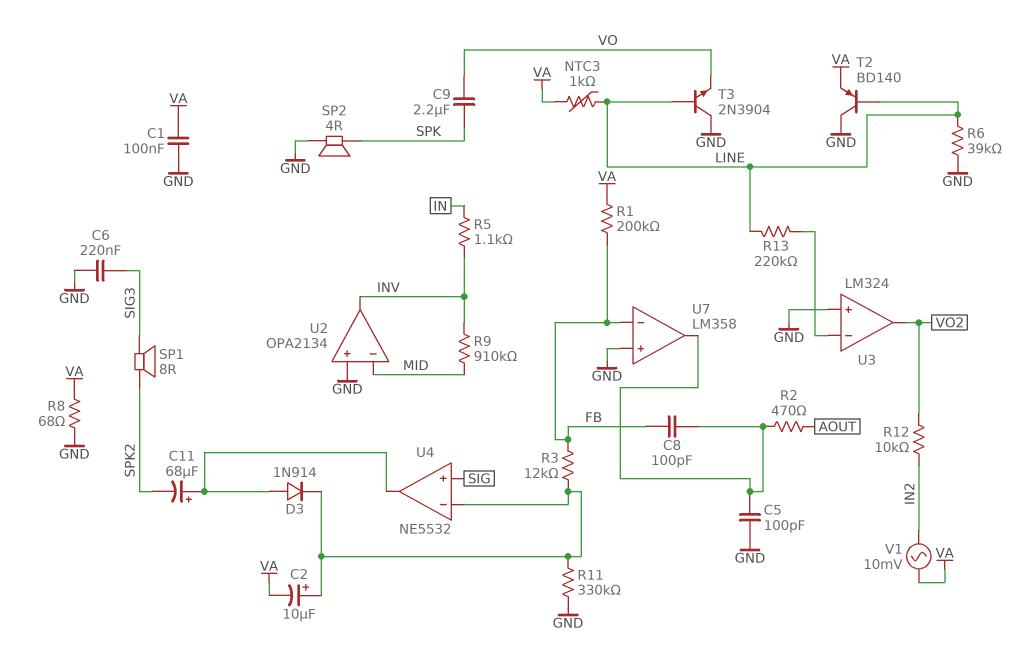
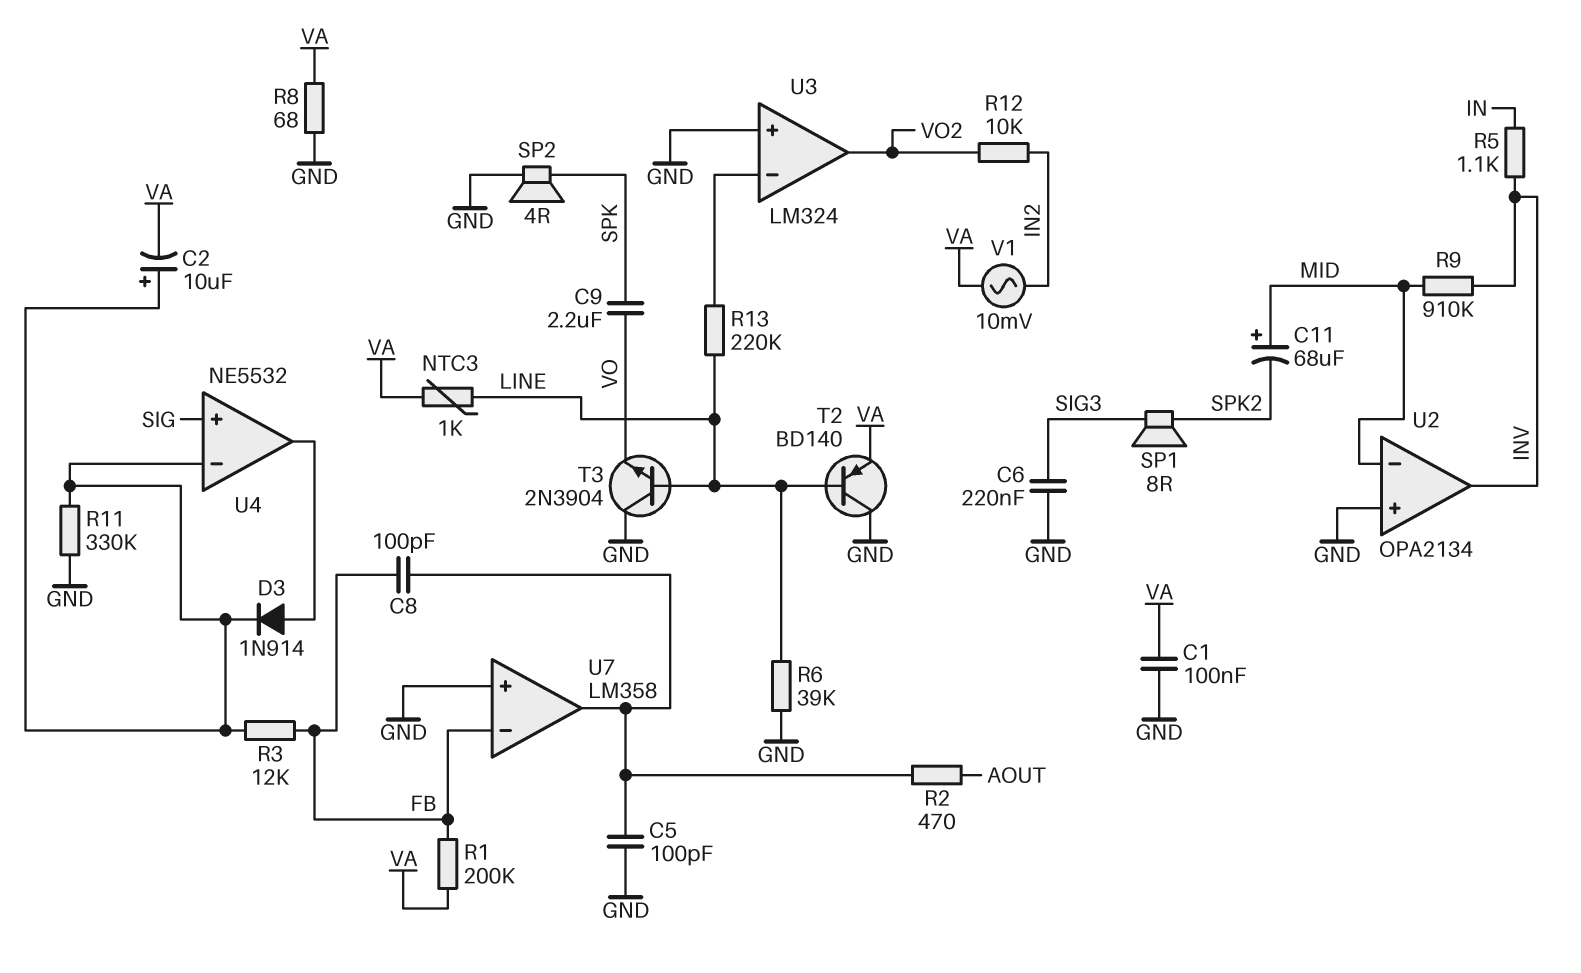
C11: 68uF (plus U4/out, minus SPK2) -> 68uF (plus MID, minus SPK2)

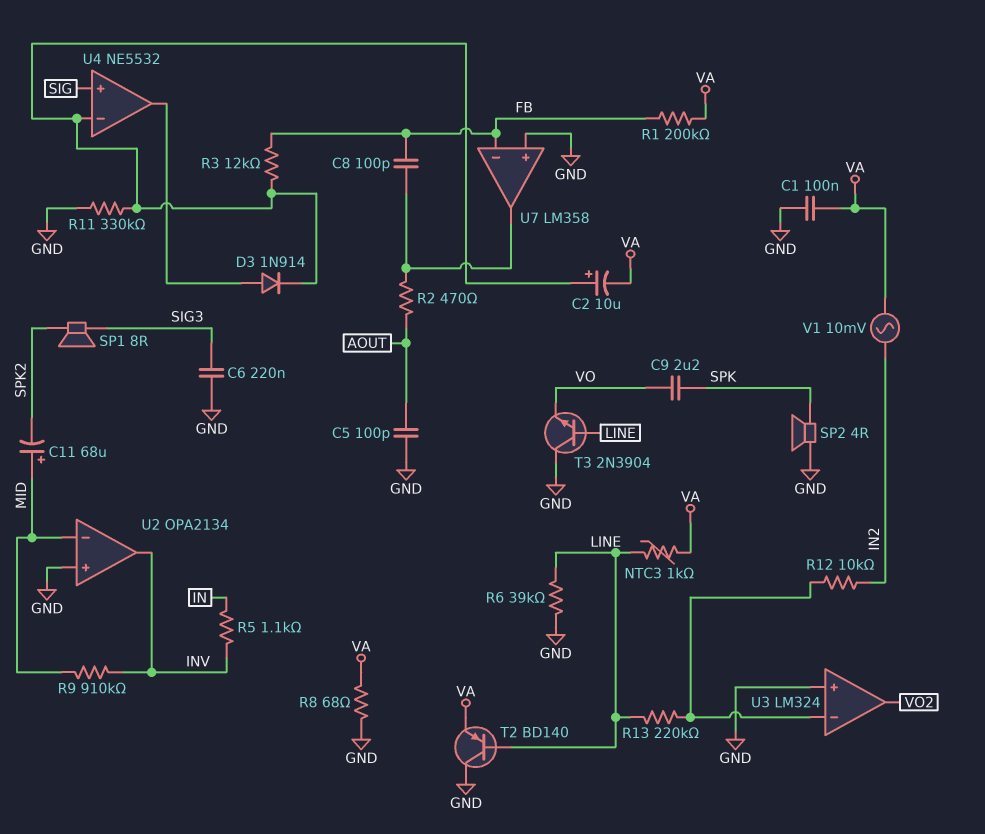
C5: 100pF (GND, U7/out) -> 100pF (AOUT, GND)
R12: 10k (IN2, VO2) -> 10k (IN2, U3/in-)

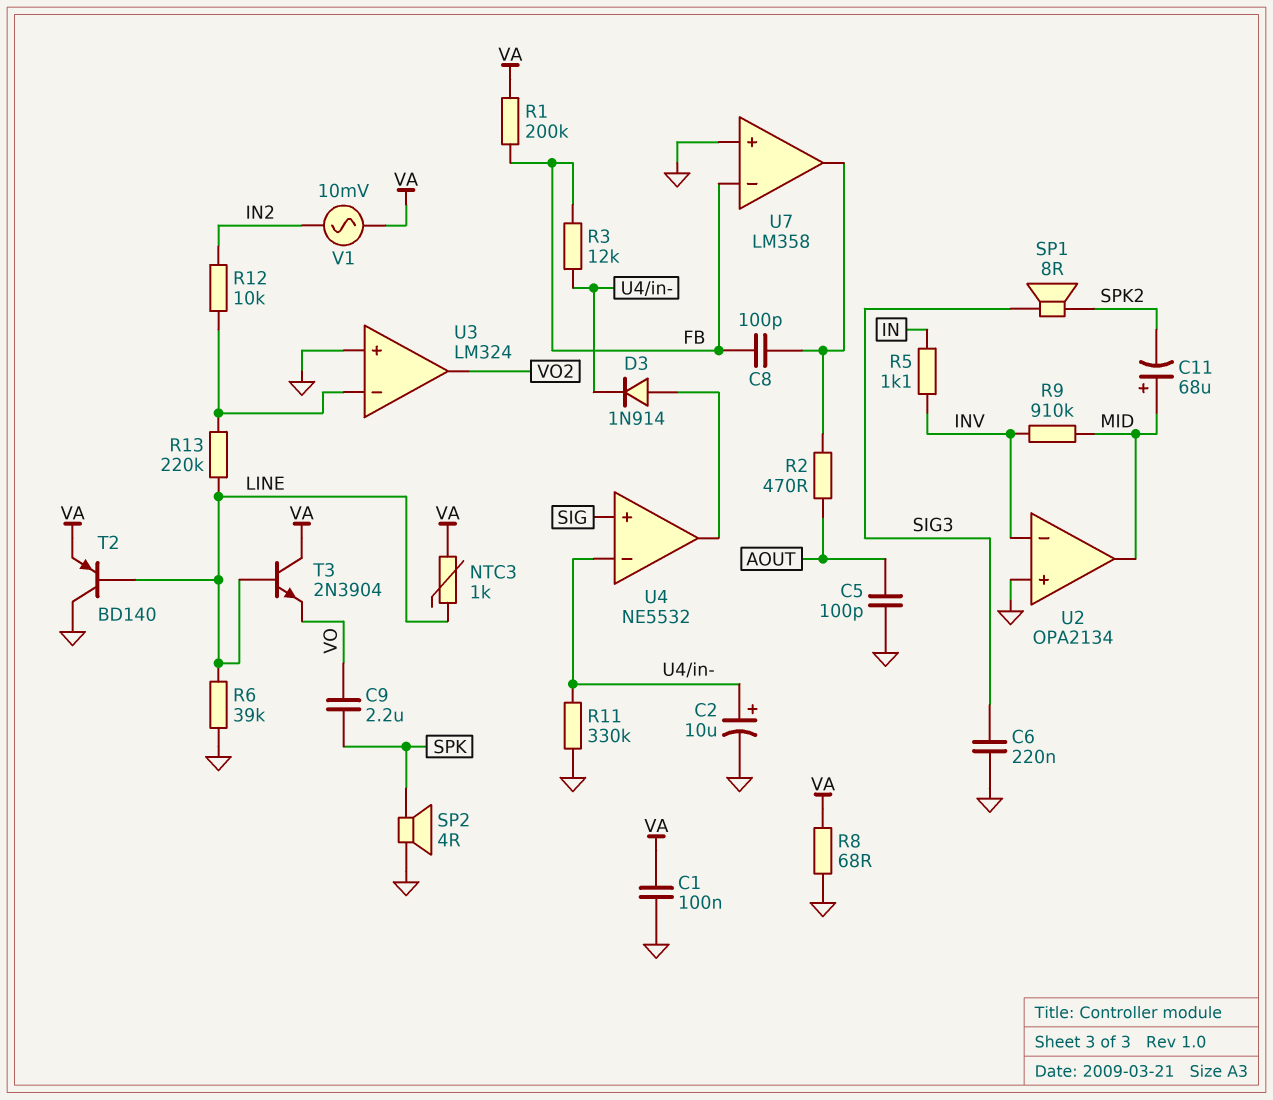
C2: 10uF (plus U4/in-, minus VA) -> 10uF (plus U4/in-, minus GND)
T3: NPN 2N3904 (B LINE, C GND, E VO) -> NPN 2N3904 (B LINE, C VA, E VO)
U2 pin in-: MID -> INV
U2 pin out: INV -> MID

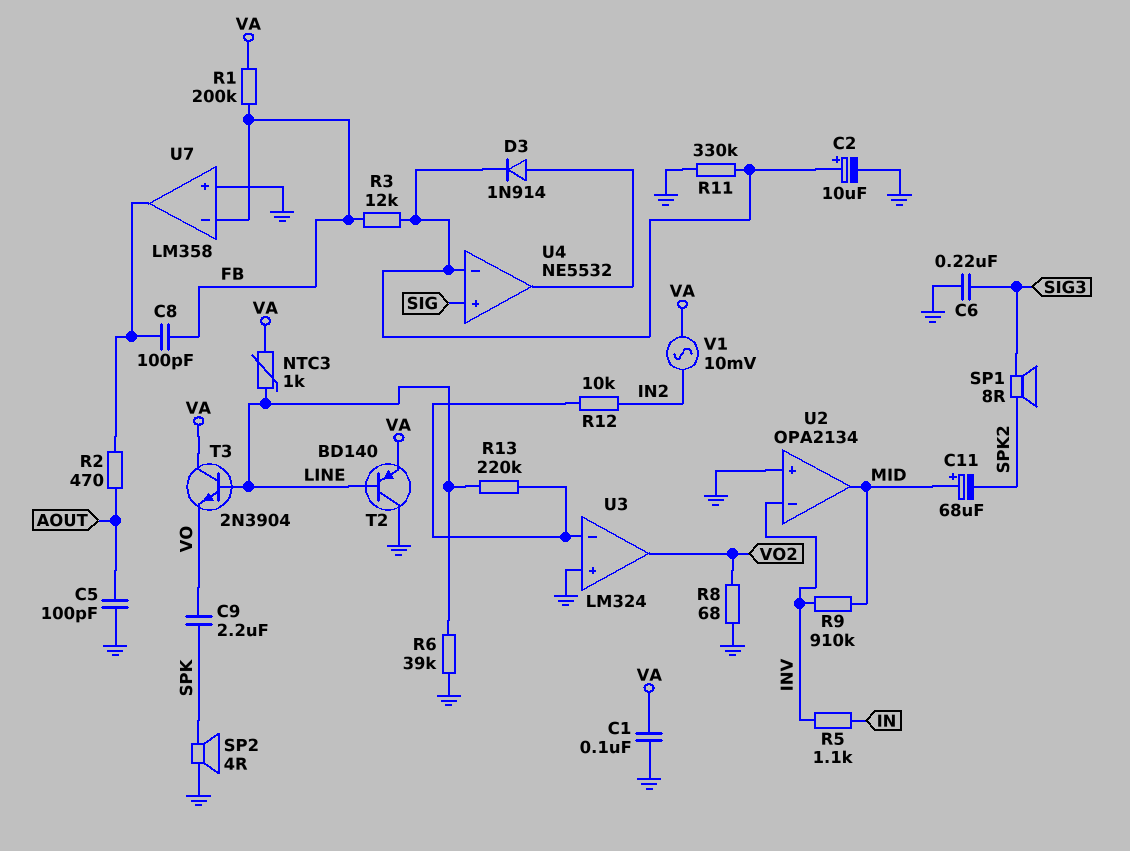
R8: 68 (GND, VA) -> 68 (GND, VO2)

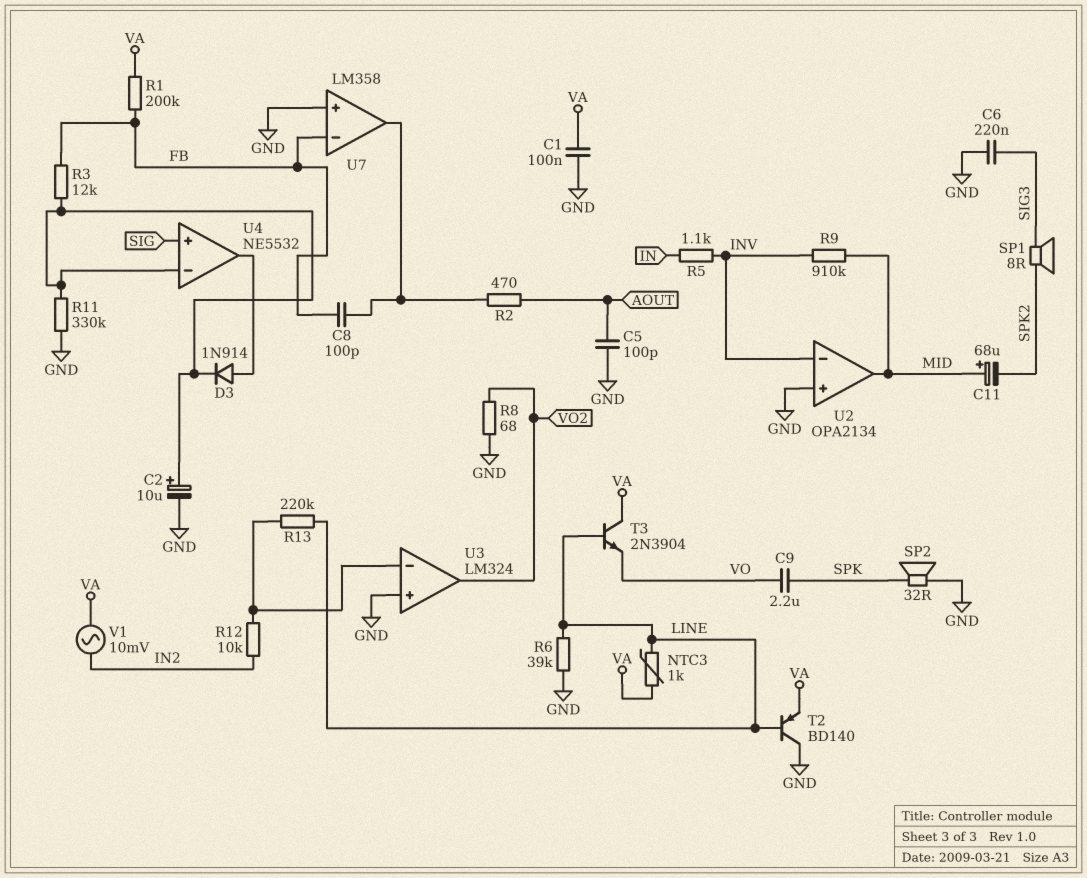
SP2: speaker 4R (GND, SPK) -> speaker 32R (GND, SPK)

